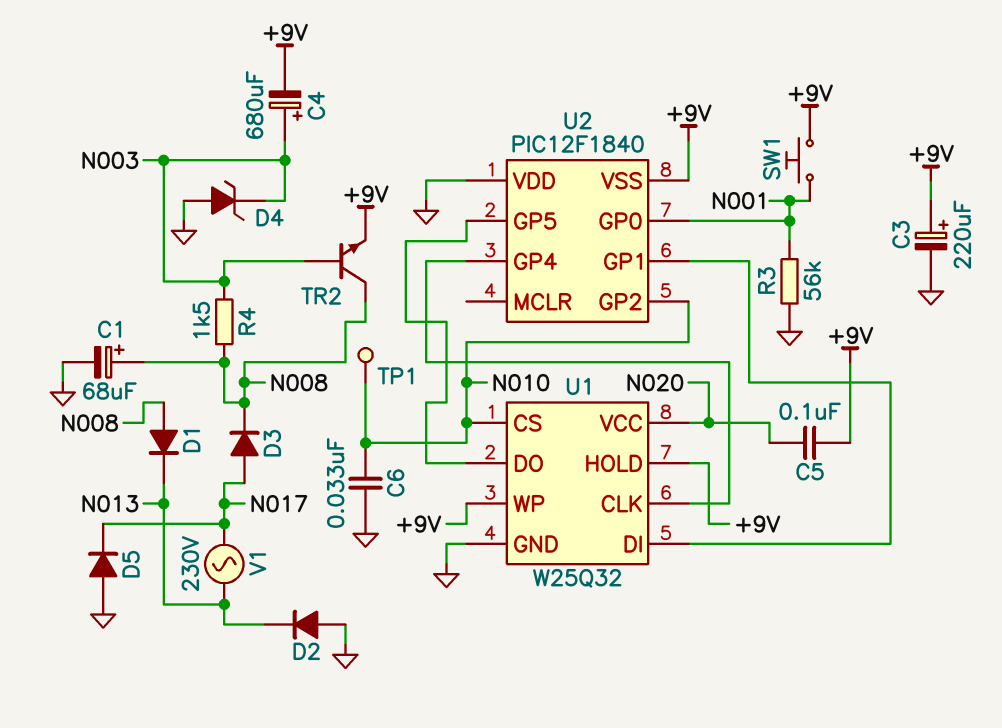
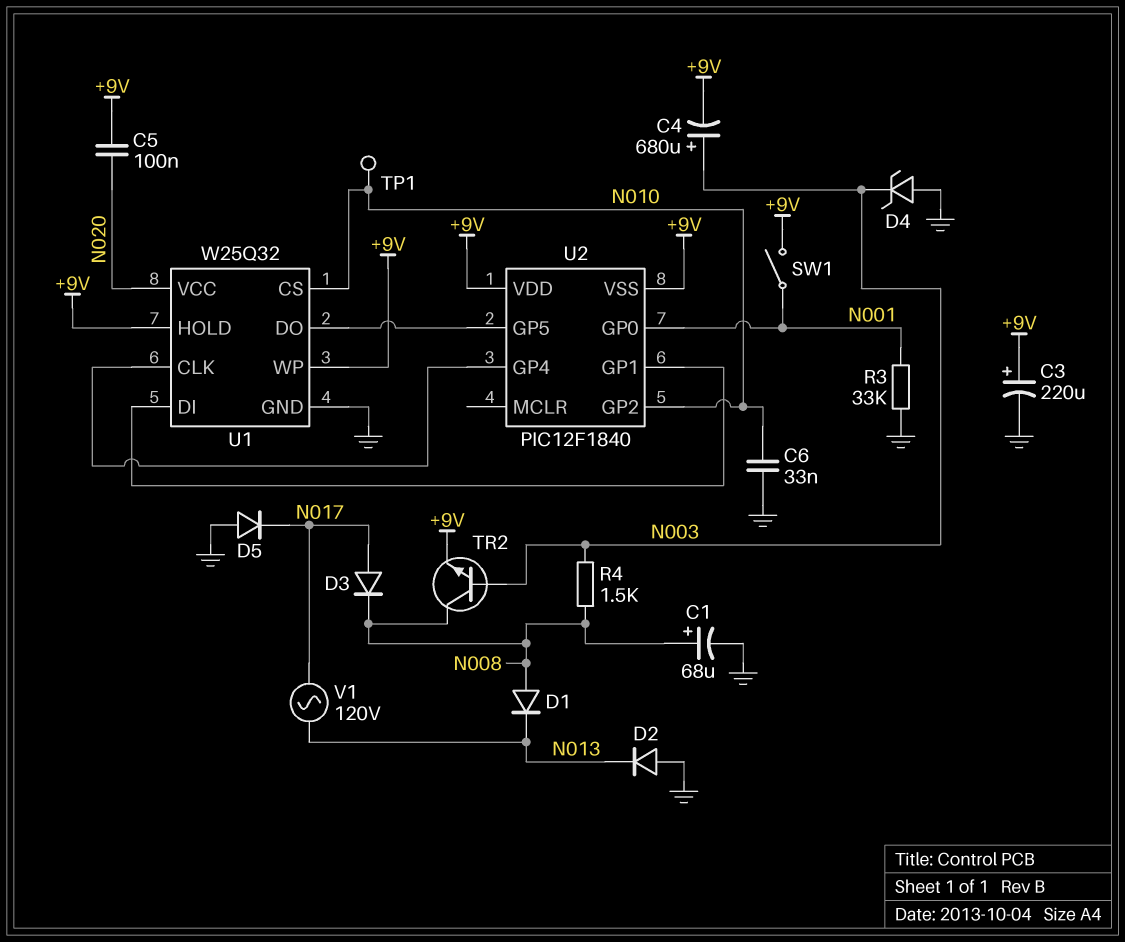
R3: 56k (GND, N001) -> 33k (GND, N001)
SW1: button (+9V, N001) -> switch (+9V, N001)
U2 pin VDD: GND -> +9V
V1: AC 230V (N013, N017) -> AC 120V (N013, N017)

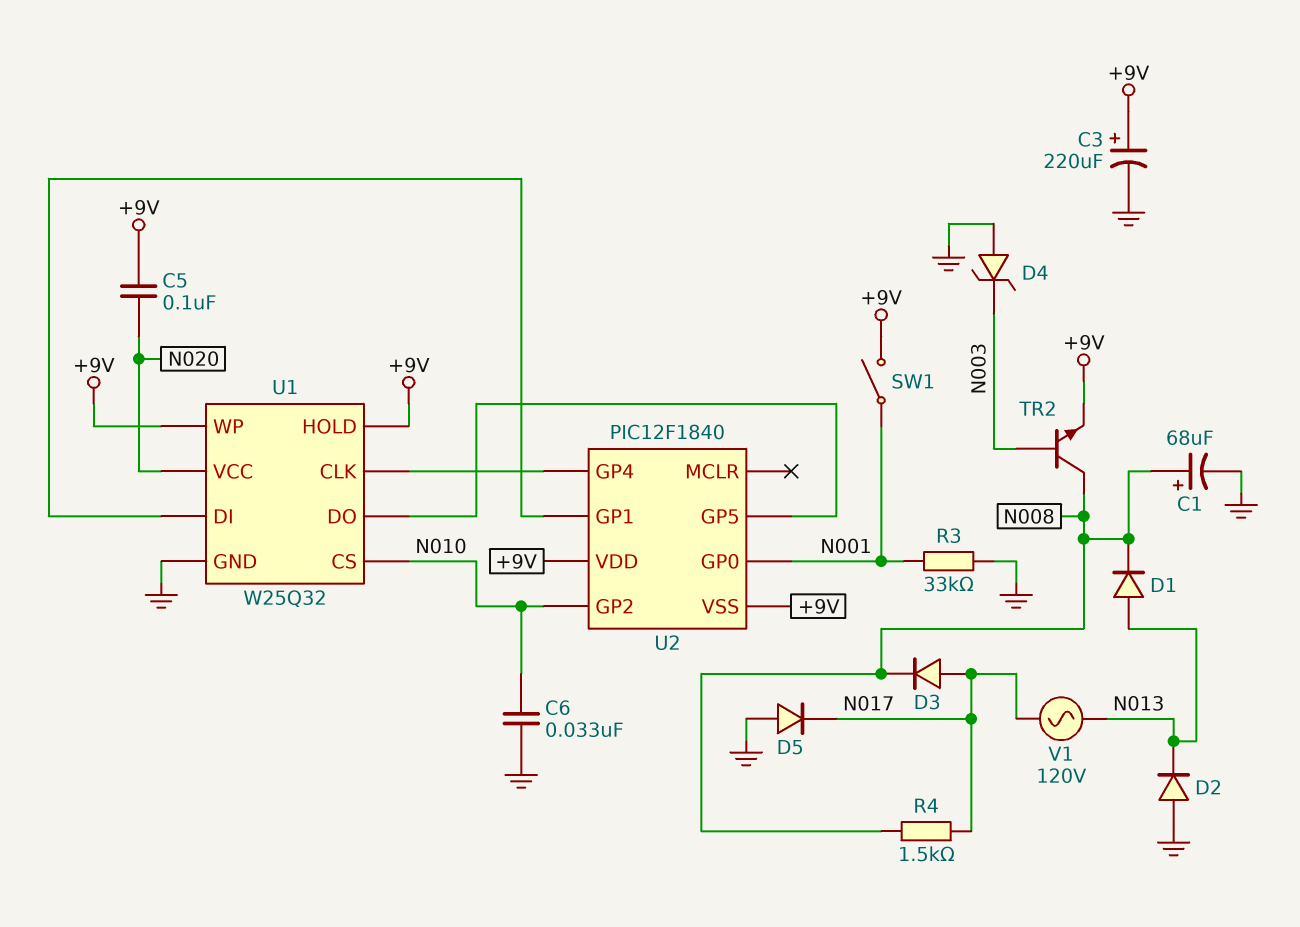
C4: 680uF (plus N003, minus +9V) -> none
D1: diode (A N008, K N013) -> diode (A N013, K N008)
R4: 1.5k (N003, N008) -> 1.5k (N008, N017)
TP1: test point (N010) -> none

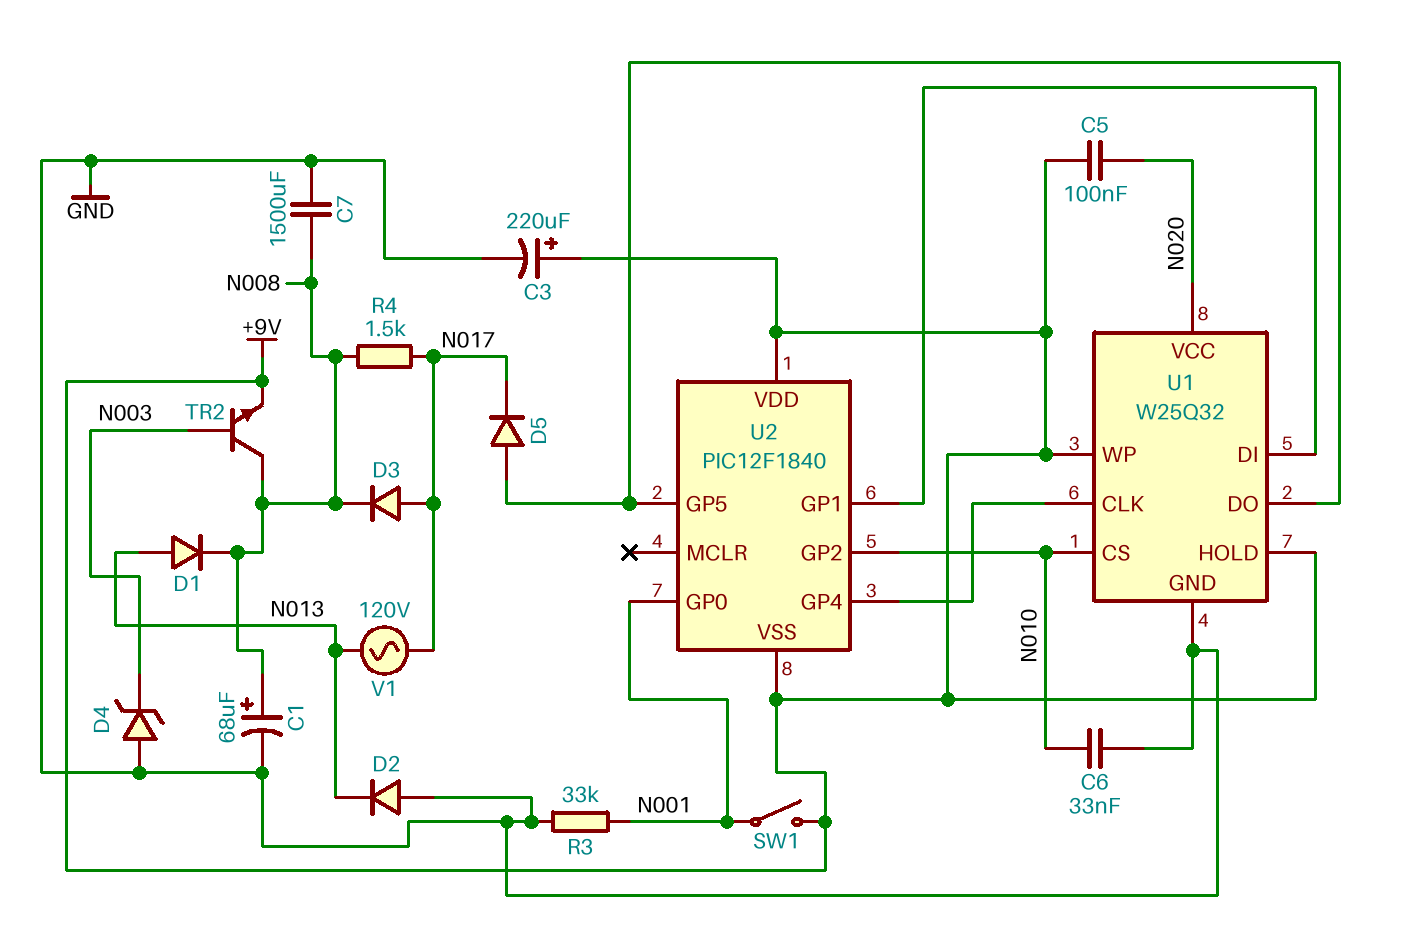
C7: none -> 1500uF (GND, N008)
D5: diode (A GND, K N017) -> diode (A U1/DO, K N017)

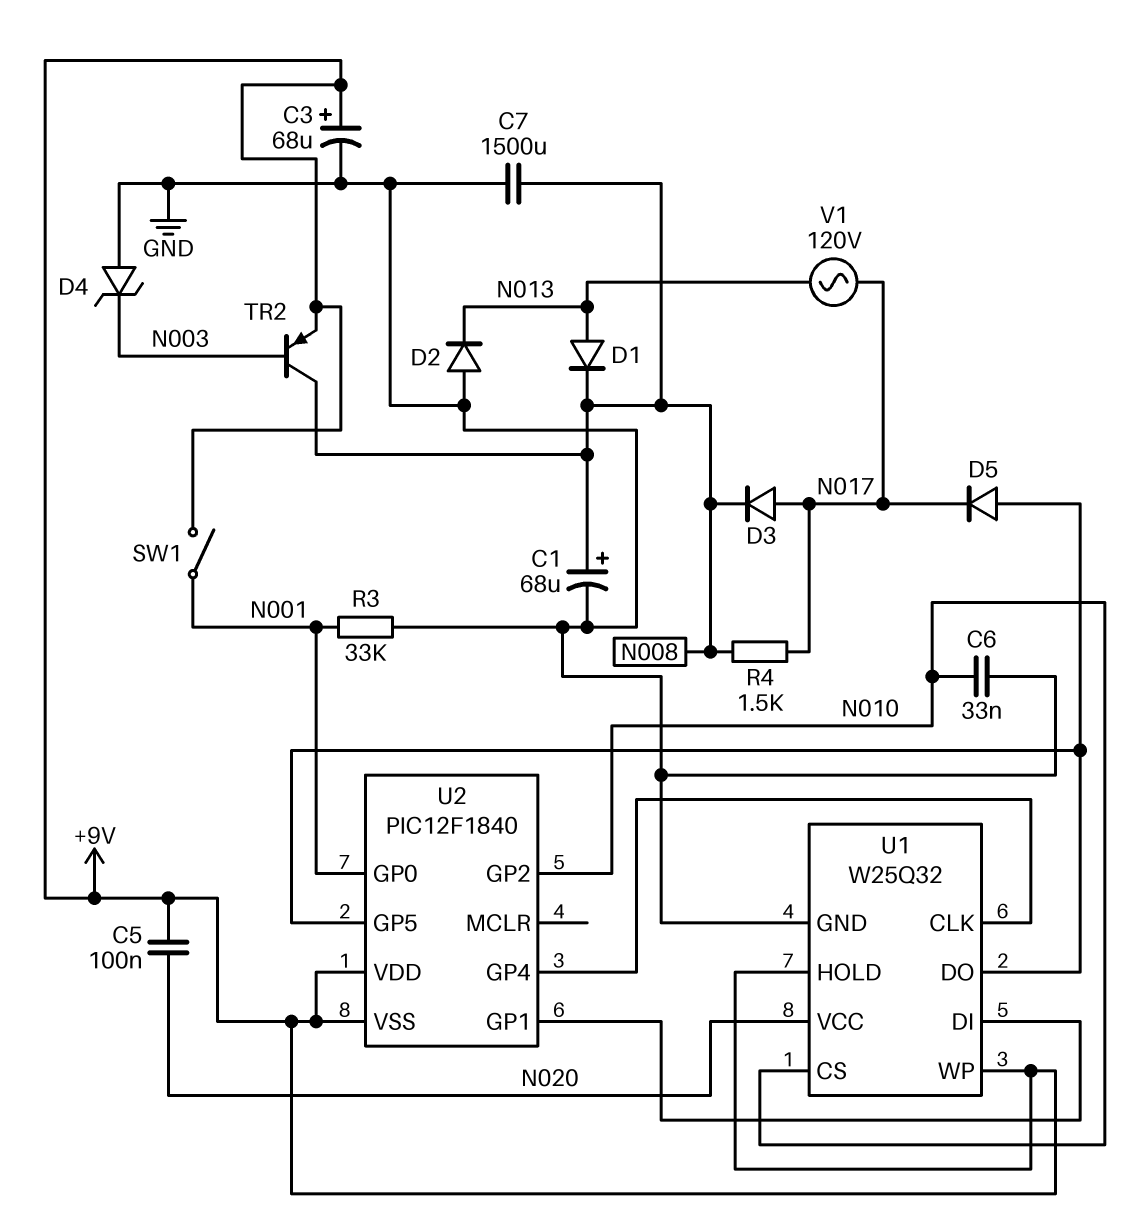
C3: 220uF (plus +9V, minus GND) -> 68uF (plus +9V, minus GND)
TR2: NPN (B N003, C N008, E +9V) -> PNP (B N003, C N008, E +9V)

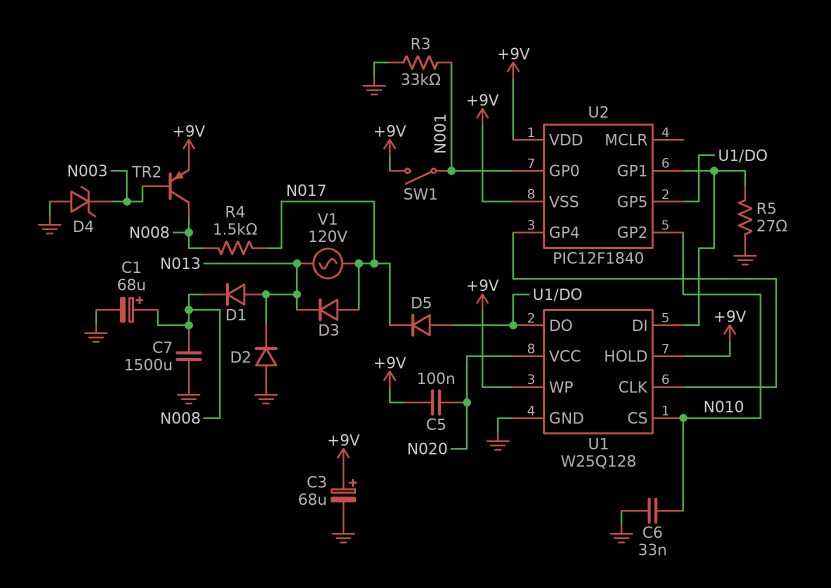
D3: diode (A N017, K N008) -> diode (A N017, K N013)
R5: none -> 27 (GND, U1/DI)
U1: W25Q32 -> W25Q128

